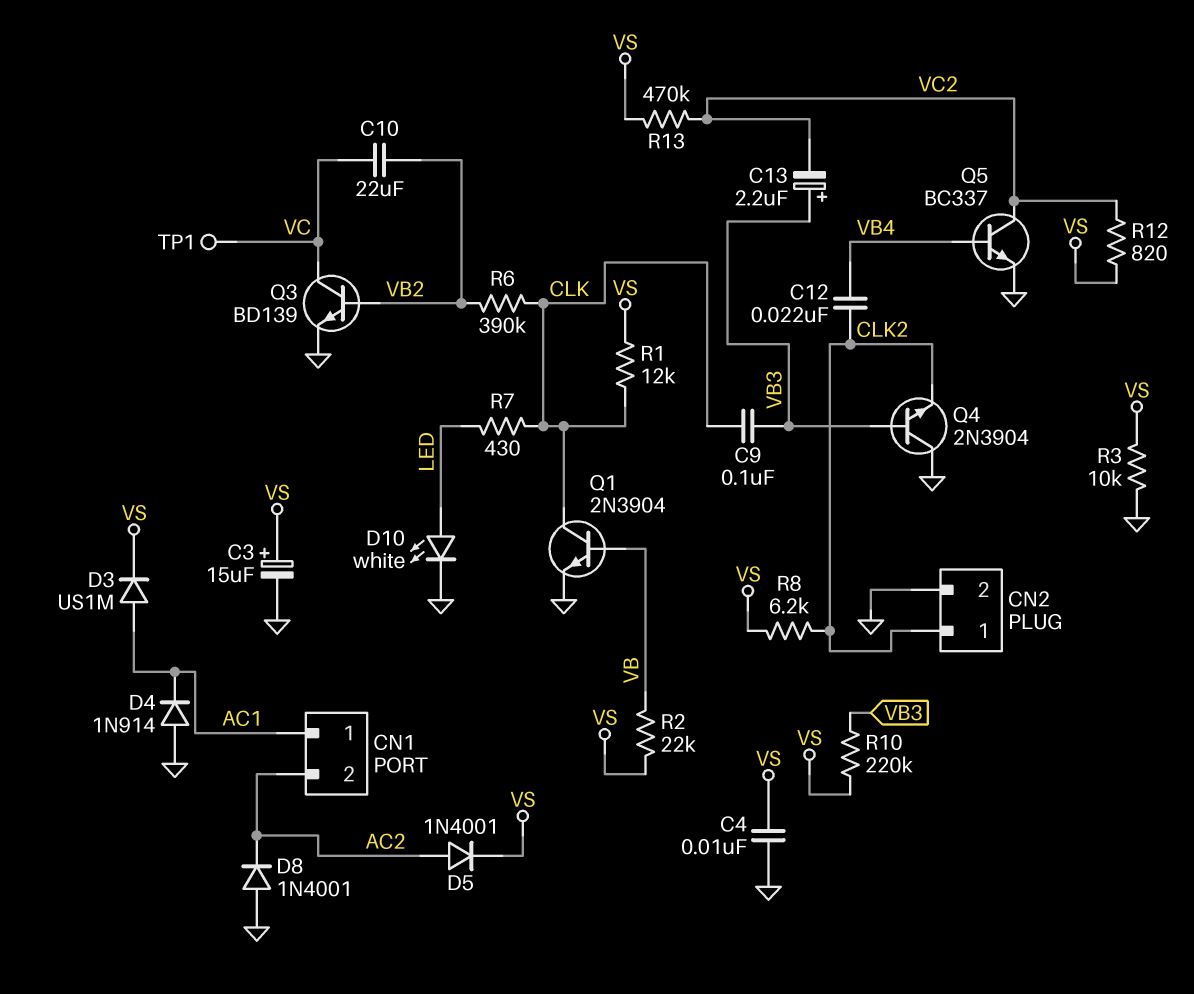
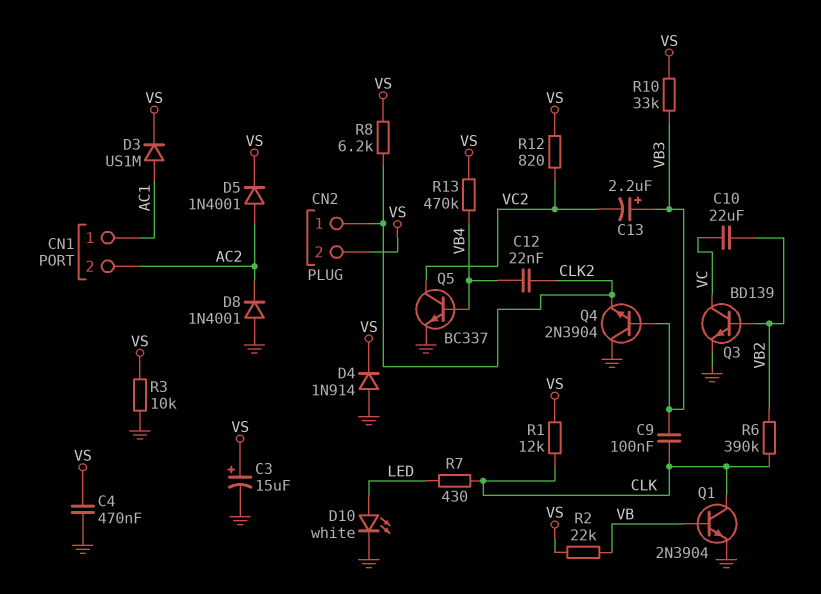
C4: 10nF (GND, VS) -> 470nF (GND, VS)
CN2 pin 2: GND -> VS
D4: diode 1N914 (A GND, K AC1) -> diode 1N914 (A GND, K VS)
R10: 220k (VB3, VS) -> 33k (VB3, VS)
R13: 470k (VC2, VS) -> 470k (VB4, VS)
TP1: test point (VC) -> none

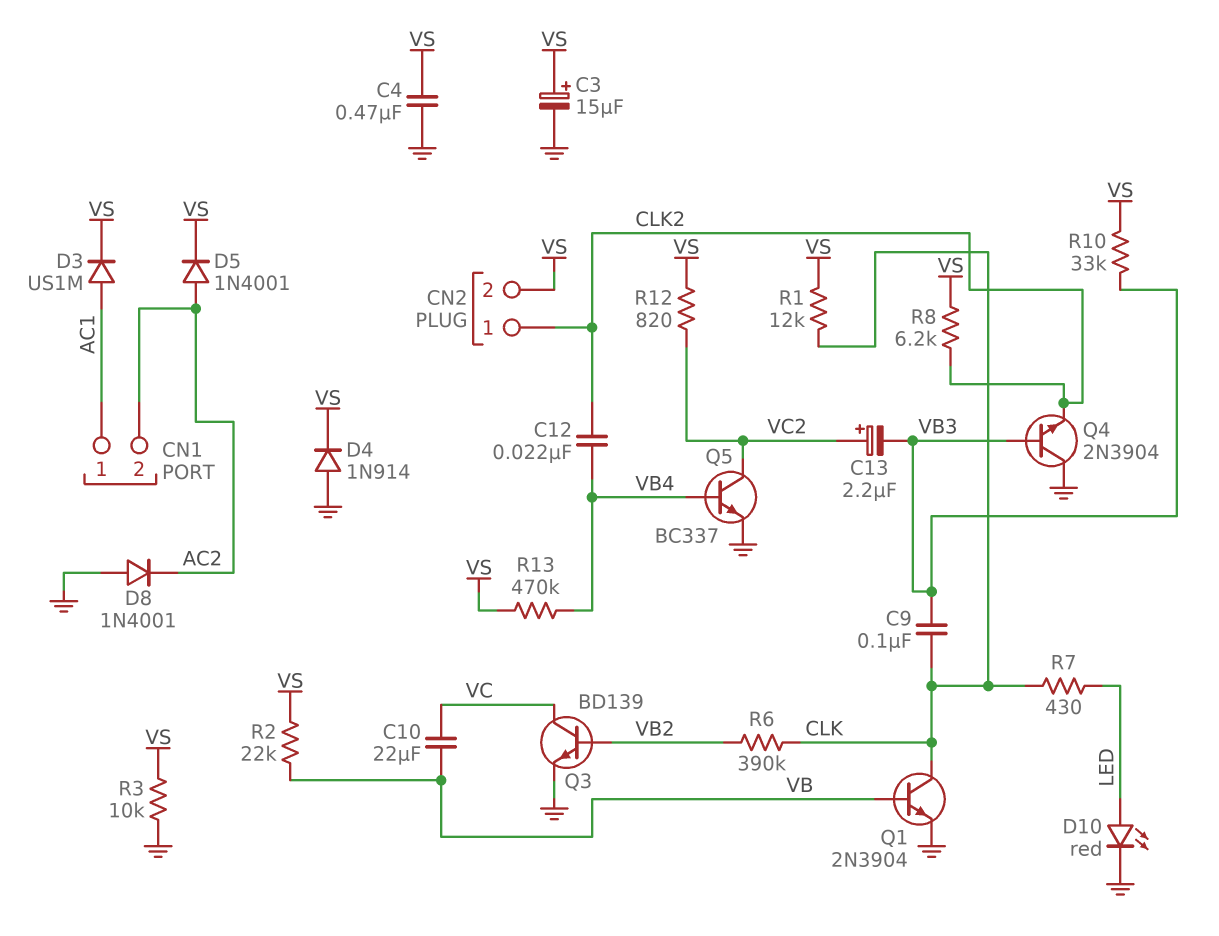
C10: 22uF (VB2, VC) -> 22uF (VB, VC)
C13: 2.2uF (plus VB3, minus VC2) -> 2.2uF (plus VC2, minus VB3)
D10: LED white (A LED, K GND) -> LED red (A LED, K GND)

